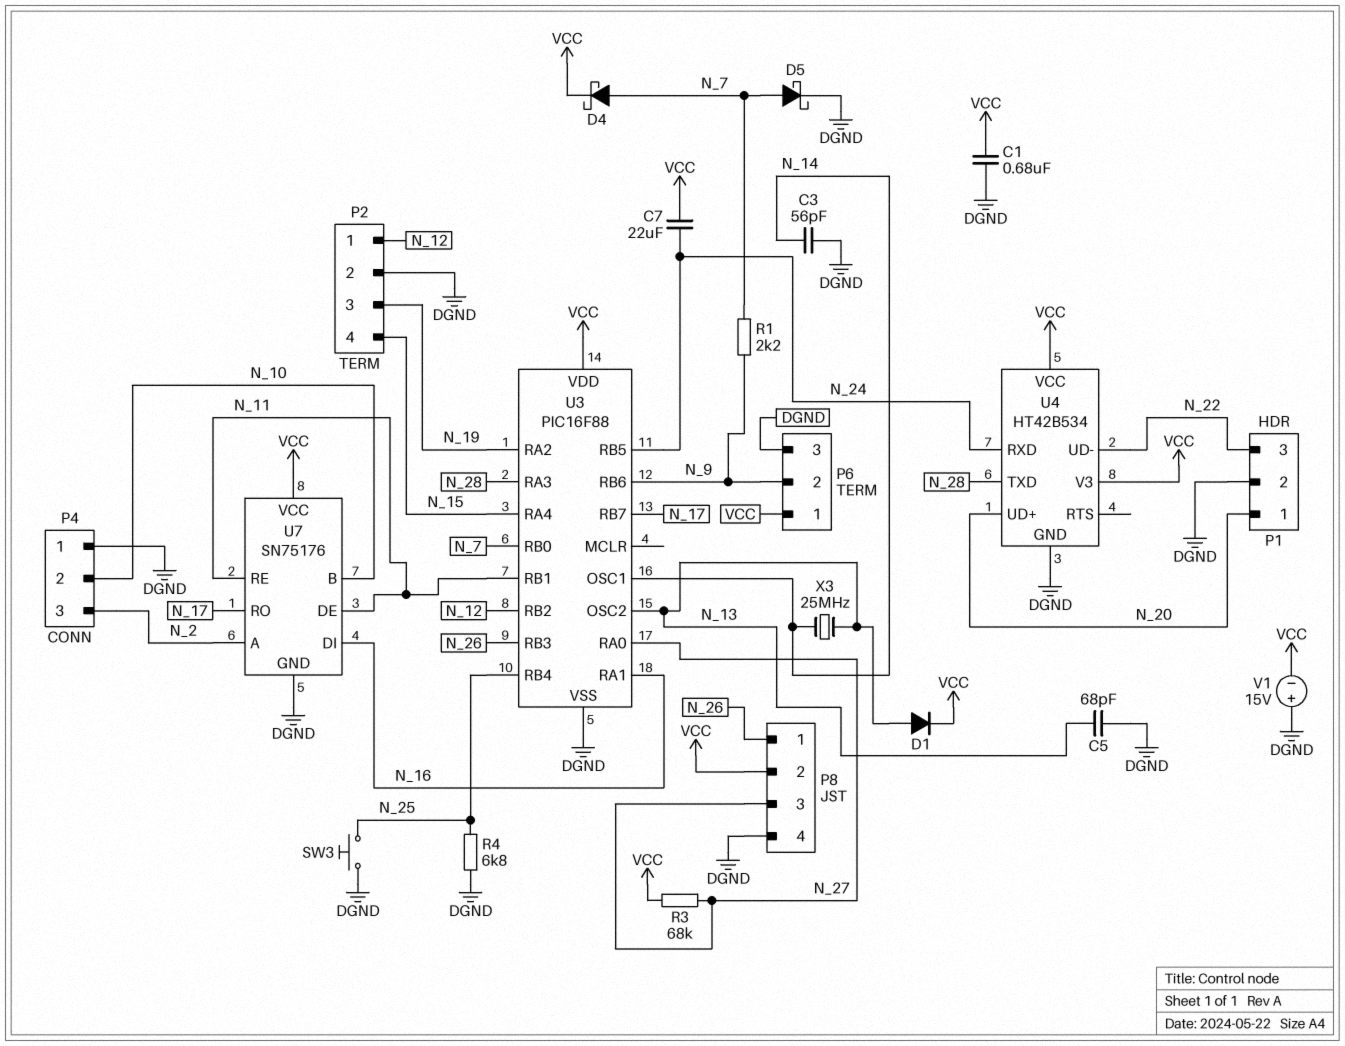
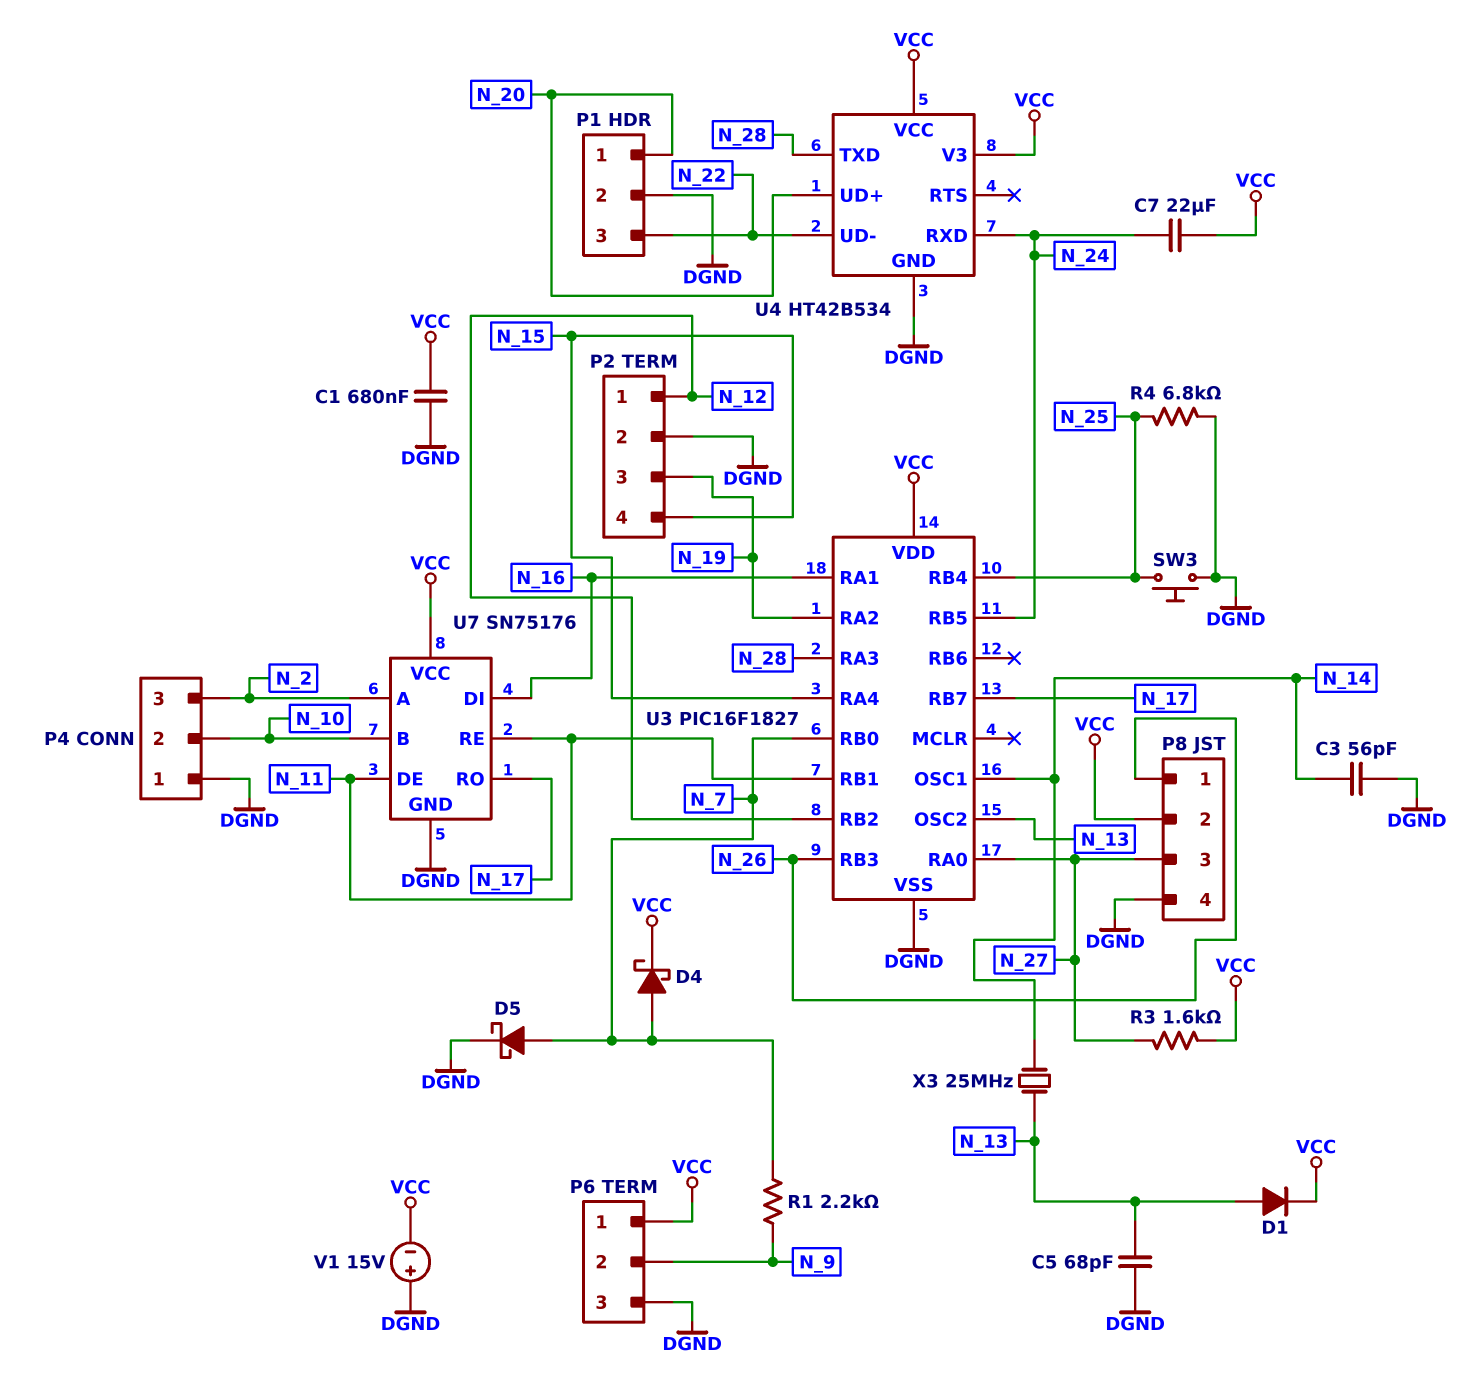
R3: 68k (N_27, VCC) -> 1.6k (N_27, VCC)
U3: PIC16F88 -> PIC16F1827
U3 pin RB6: N_9 -> none

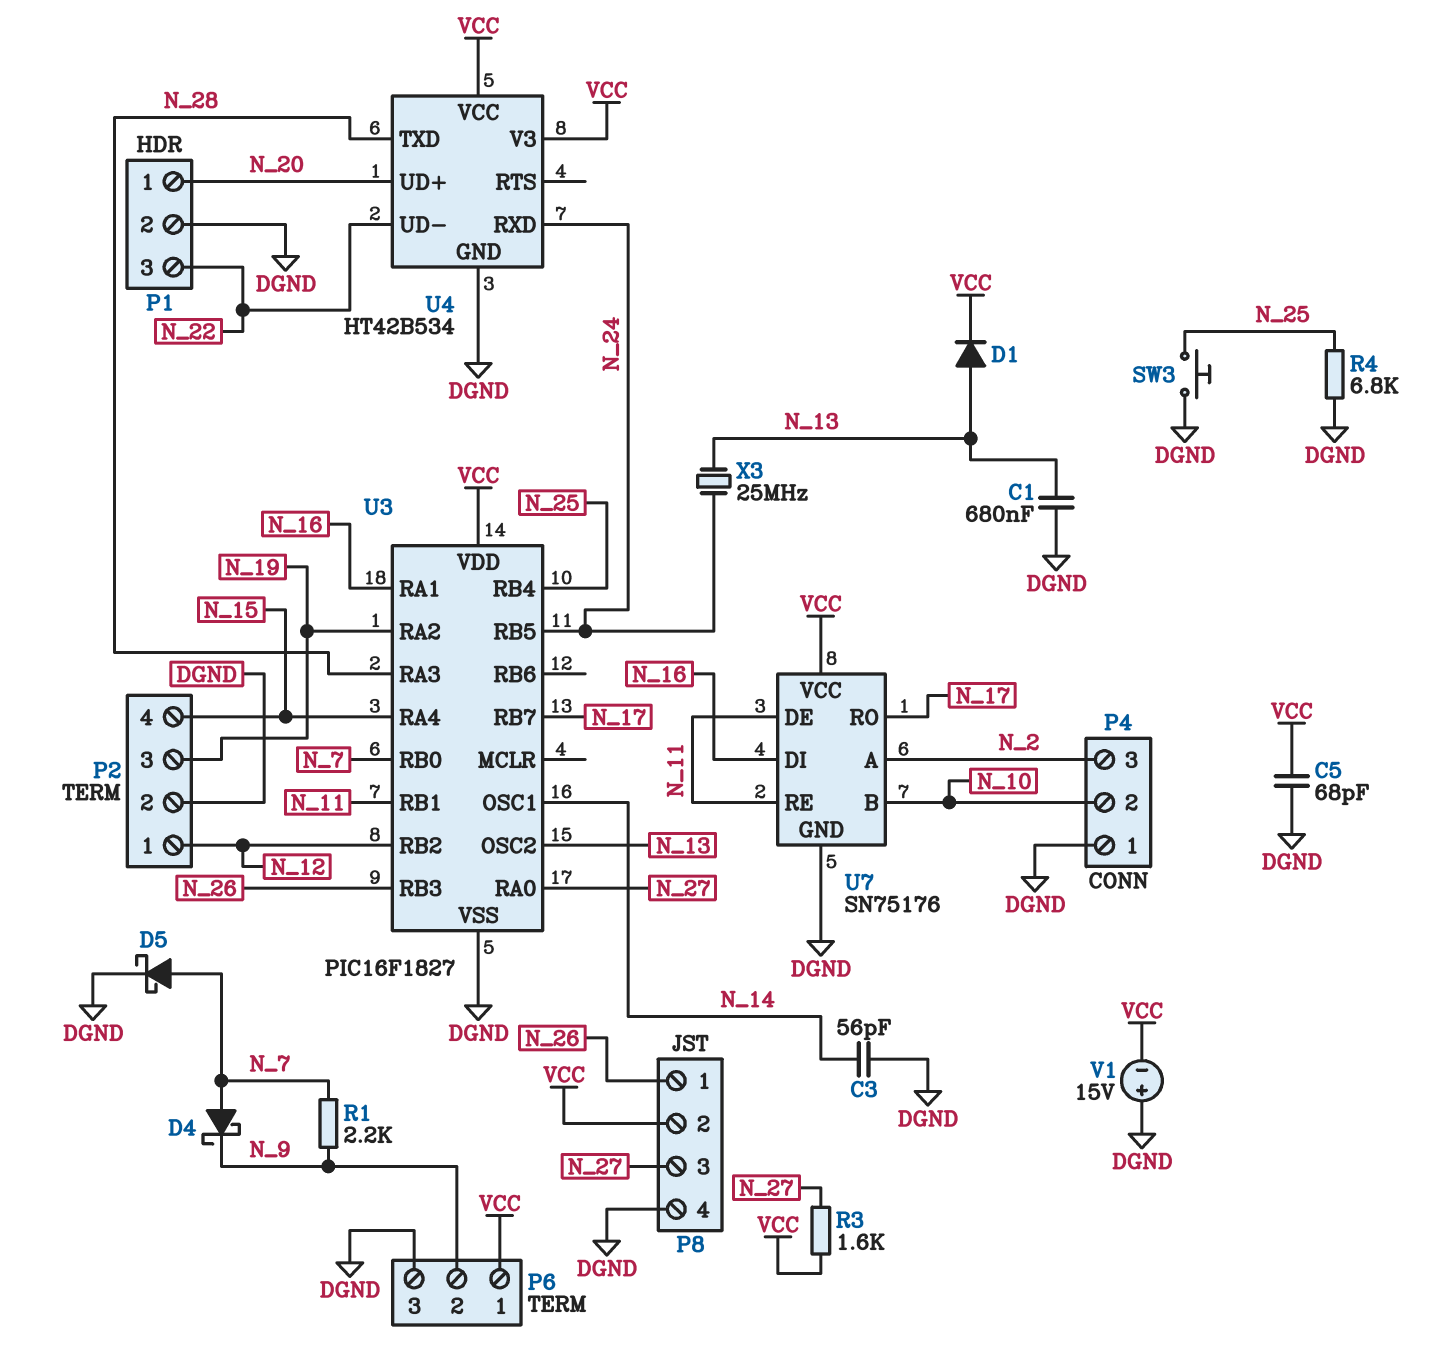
C1: 680nF (DGND, VCC) -> 680nF (DGND, N_13)
C5: 68pF (DGND, N_13) -> 68pF (DGND, VCC)
C7: 22uF (N_24, VCC) -> none
D4: schottky (A N_7, K VCC) -> schottky (A N_7, K N_9)
X3: 25MHz (N_13, N_14) -> 25MHz (N_13, N_24)

